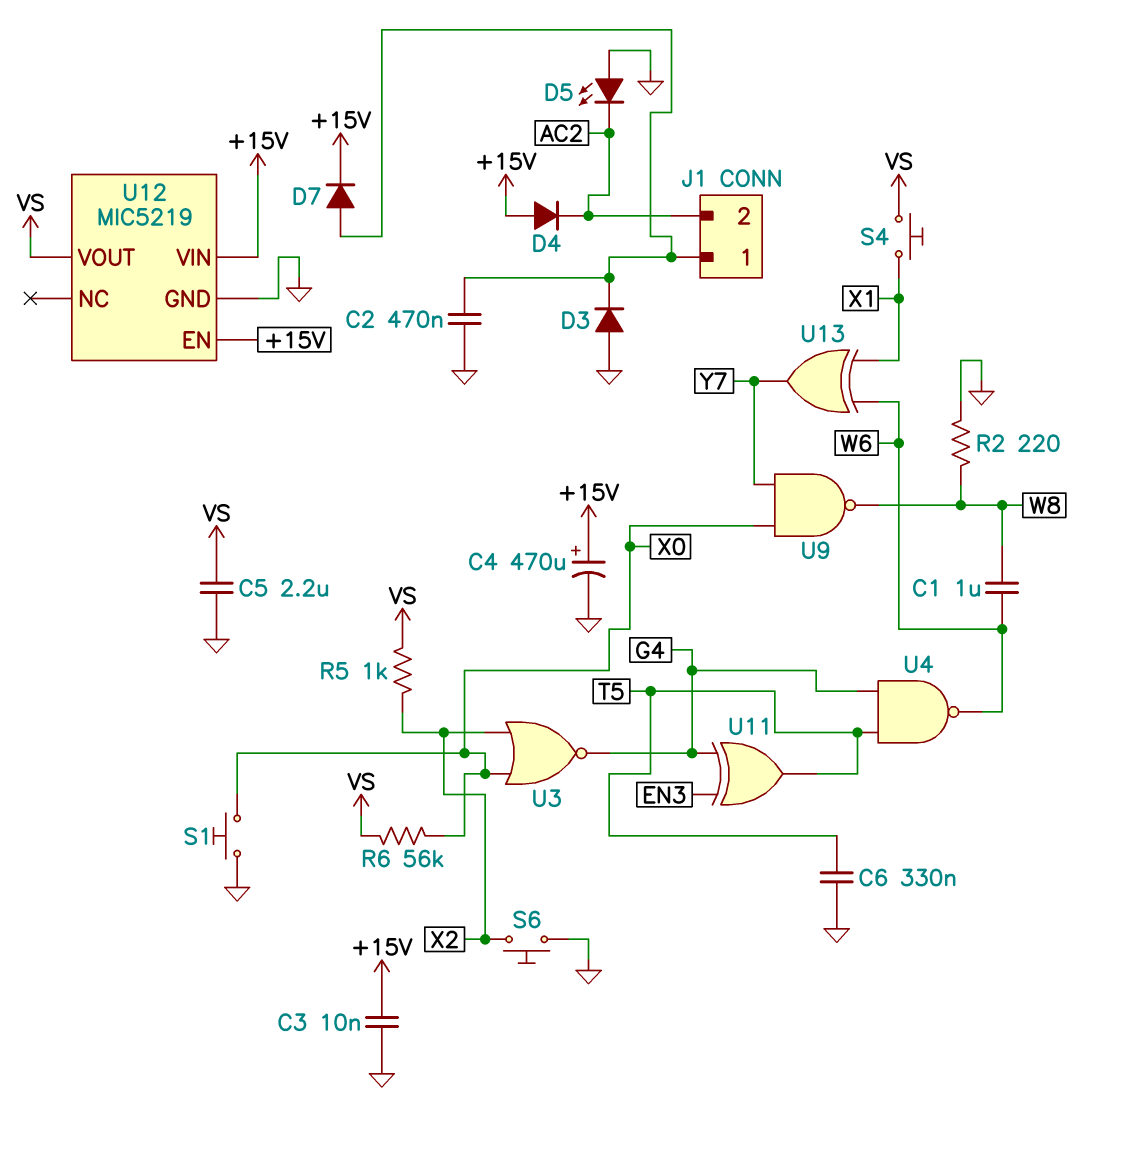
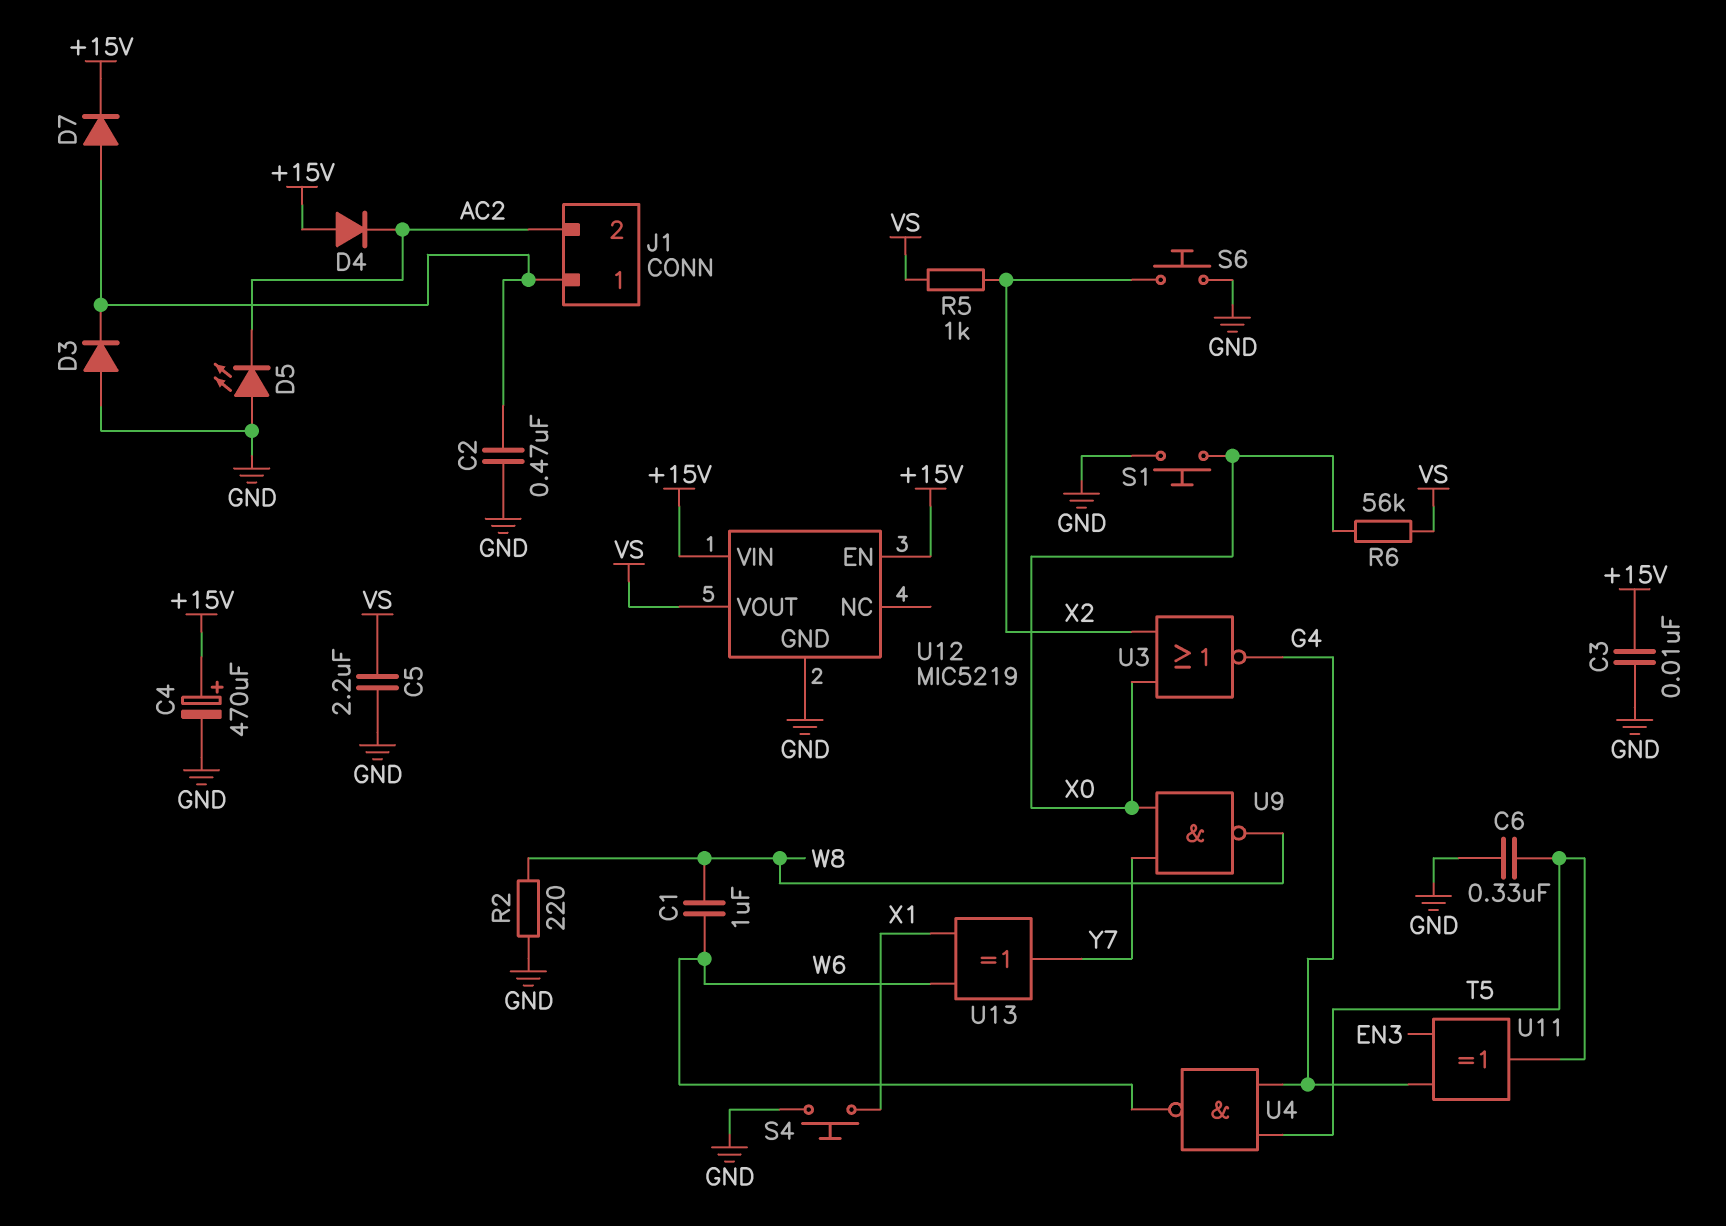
S4: button (VS, X1) -> button (GND, X1)

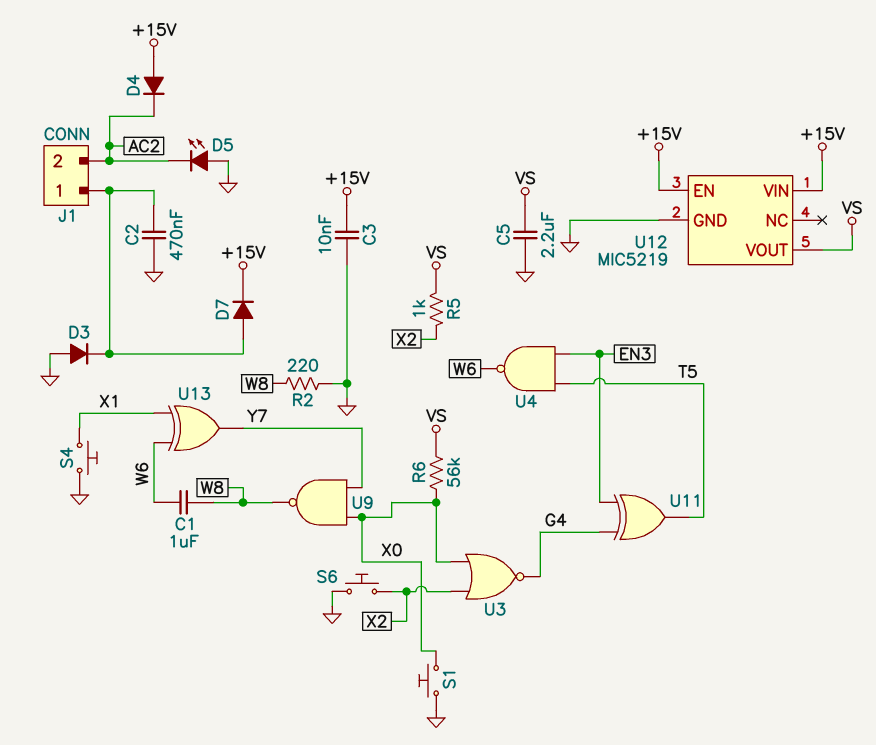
C4: 470uF (plus +15V, minus GND) -> none
C6: 330nF (GND, T5) -> none
U4: NAND (in G4, in T5, out W6) -> NAND (in EN3, in T5, out W6)

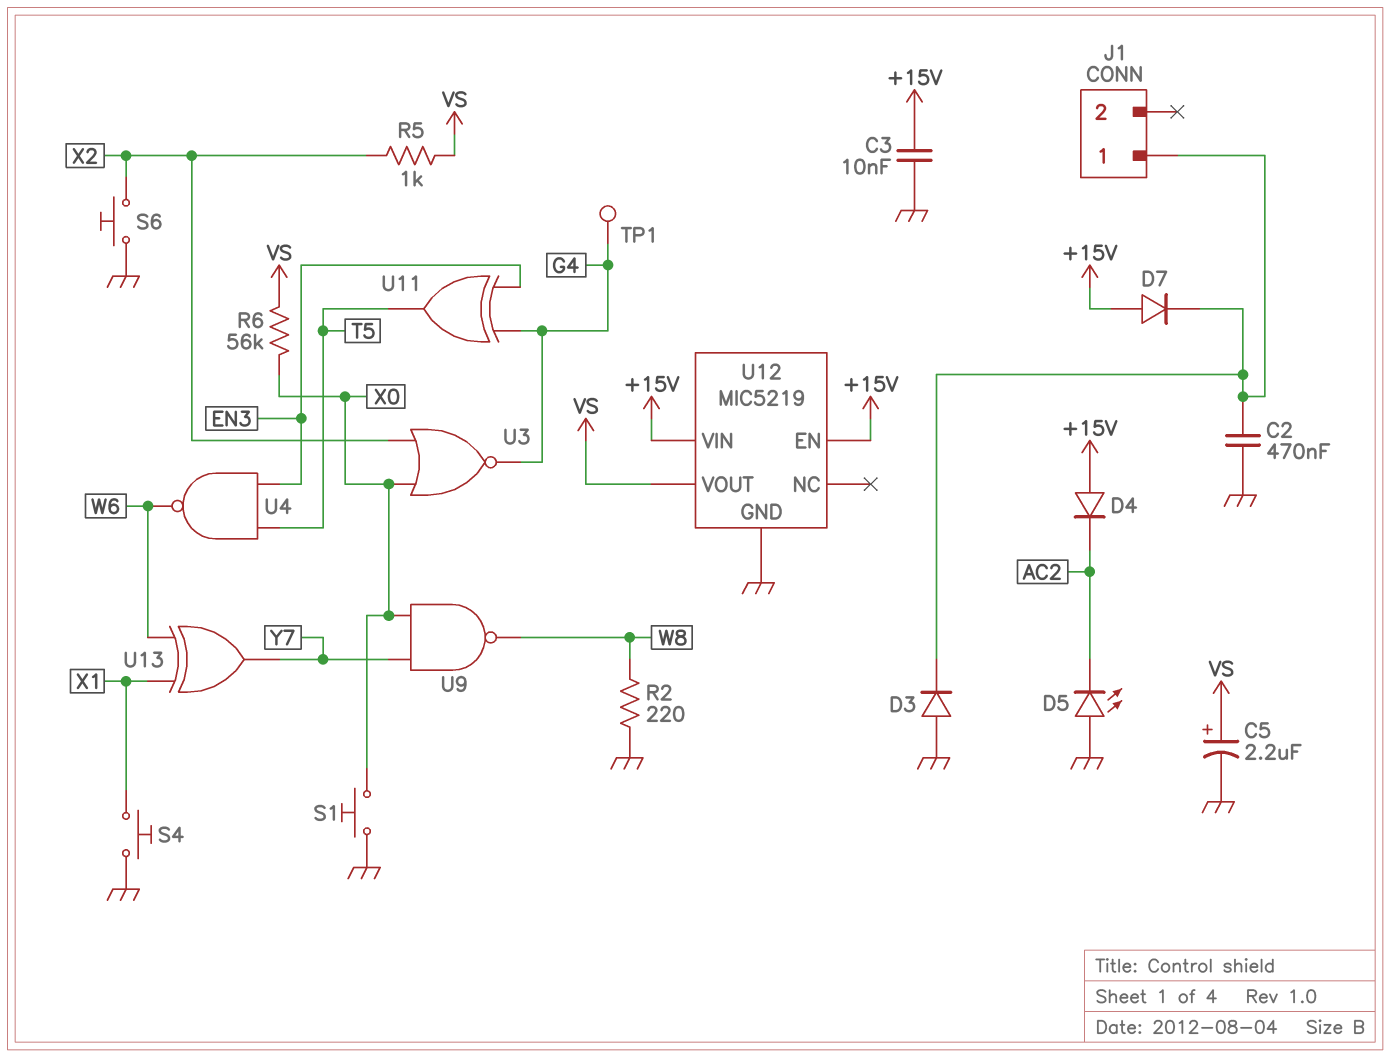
C1: 1uF (W6, W8) -> none
C5: 2.2uF (GND, VS) -> 2.2uF (plus VS, minus GND)
D7: diode (A J1/1, K +15V) -> diode (A +15V, K J1/1)
J1 pin 2: AC2 -> none
TP1: none -> test point (G4)

